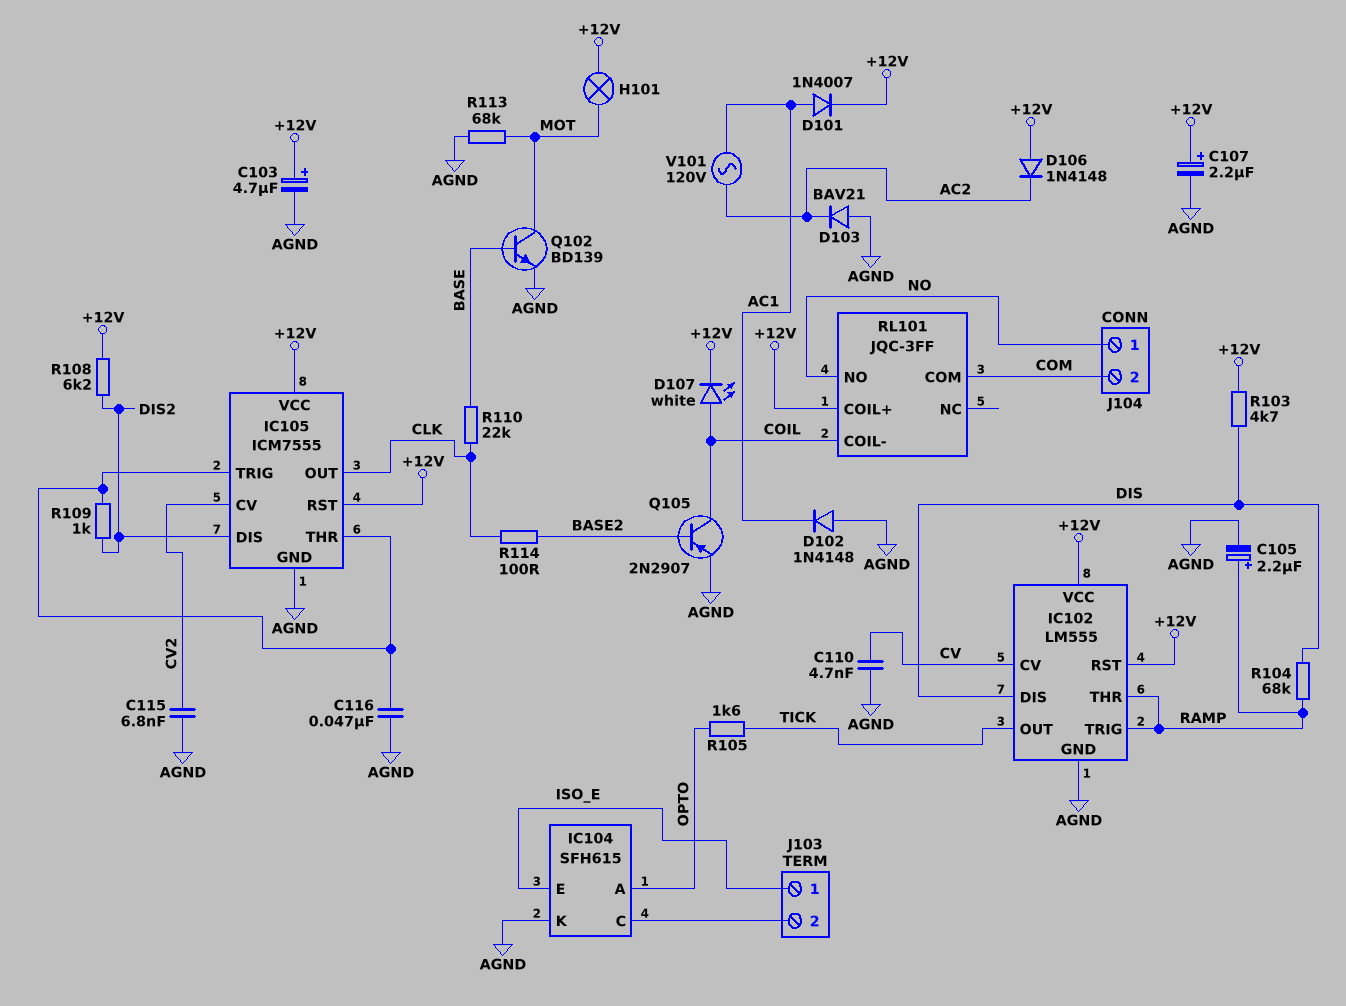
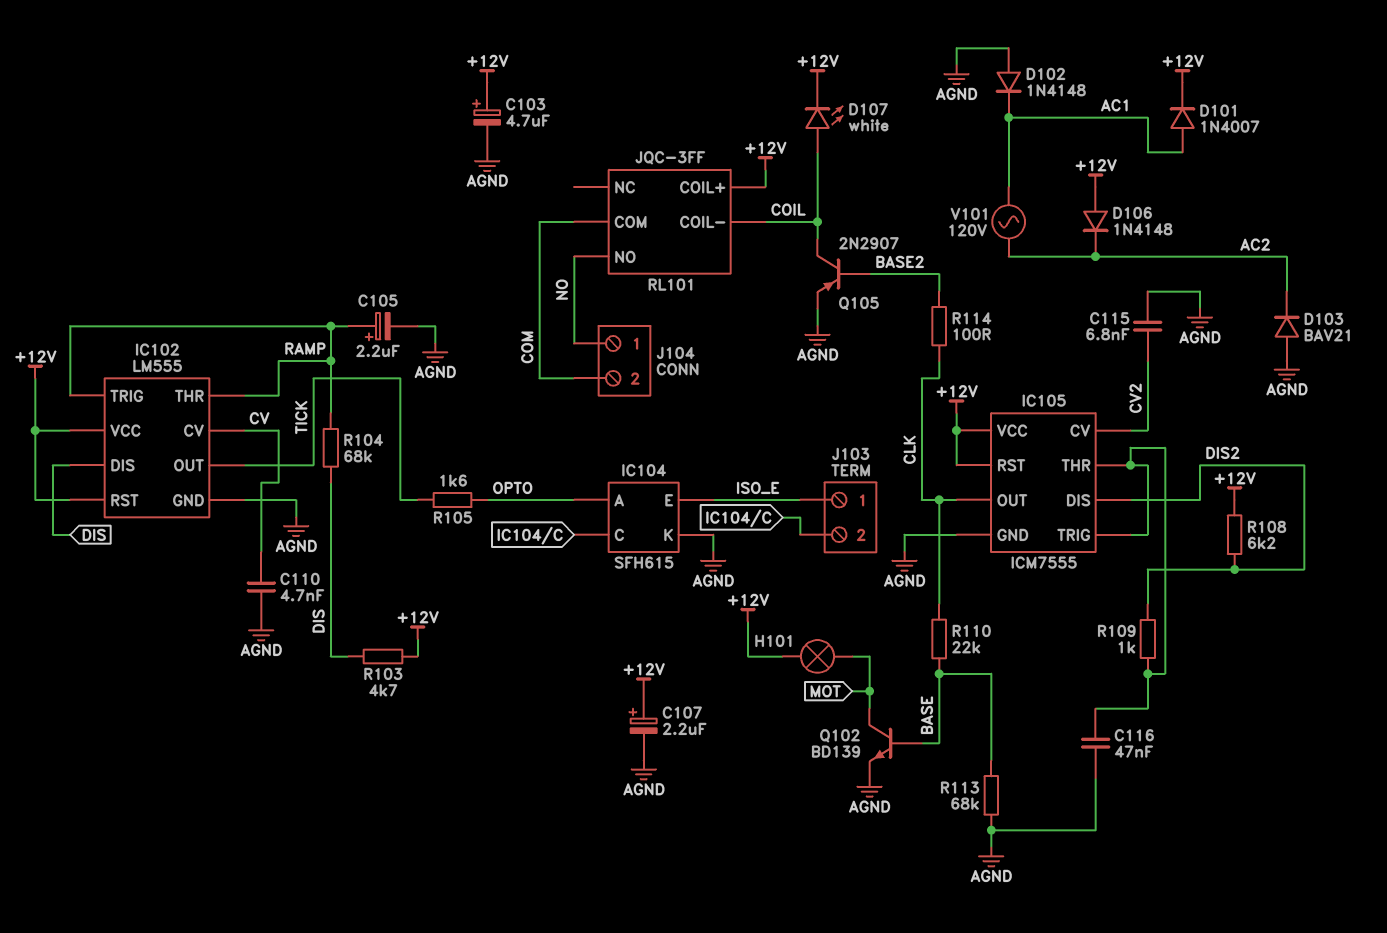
R113: 68k (AGND, MOT) -> 68k (AGND, BASE)

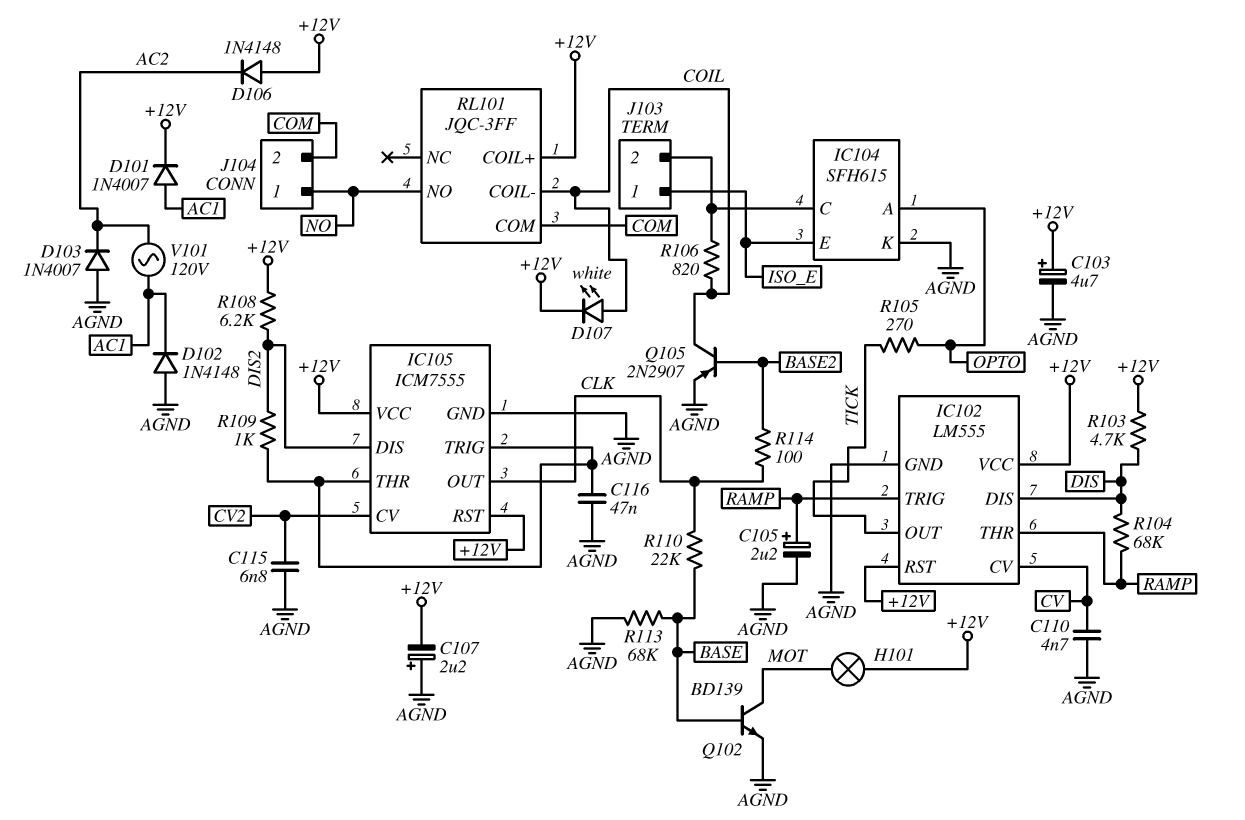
C107: 2.2uF (plus +12V, minus AGND) -> 2.2uF (plus AGND, minus +12V)
D103: diode BAV21 (A AGND, K AC2) -> diode 1N4007 (A AGND, K AC2)
R105: 1.6k (OPTO, TICK) -> 270 (OPTO, TICK)
R106: none -> 820 (COIL, IC104/C)

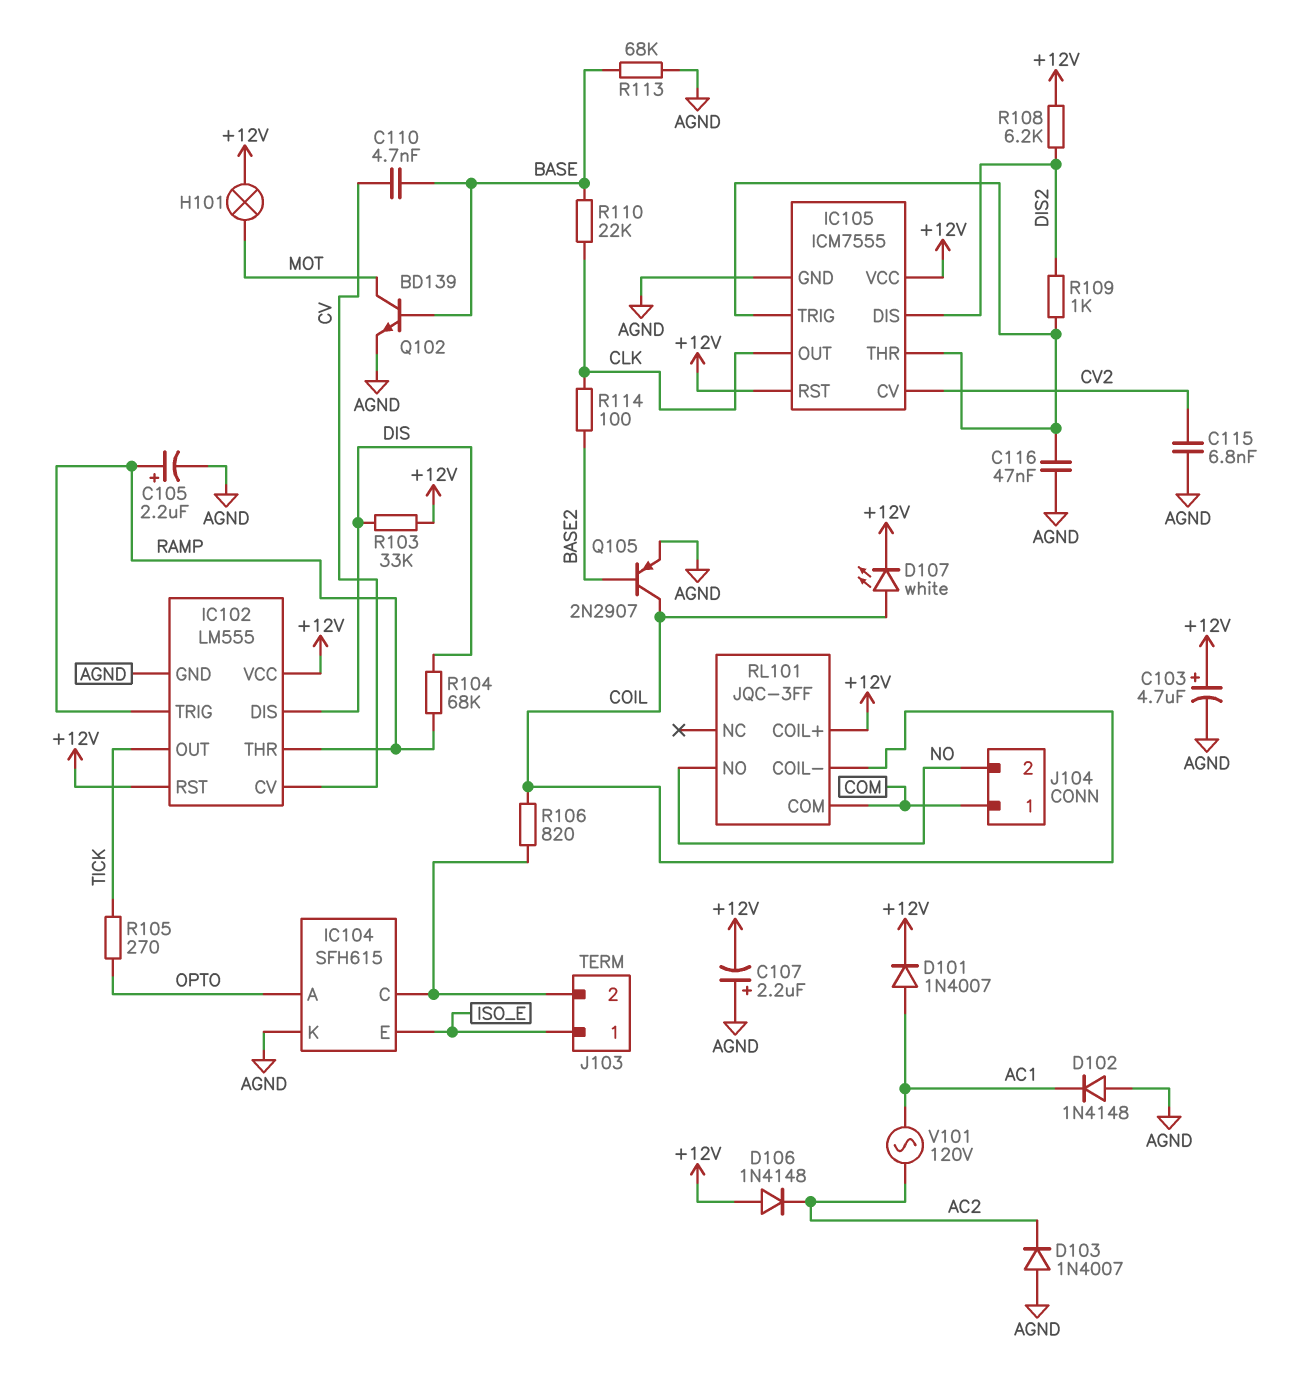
C110: 4.7nF (AGND, CV) -> 4.7nF (BASE, CV)
J104 pin 1: NO -> COM
J104 pin 2: COM -> NO
R103: 4.7k (+12V, DIS) -> 33k (+12V, DIS)

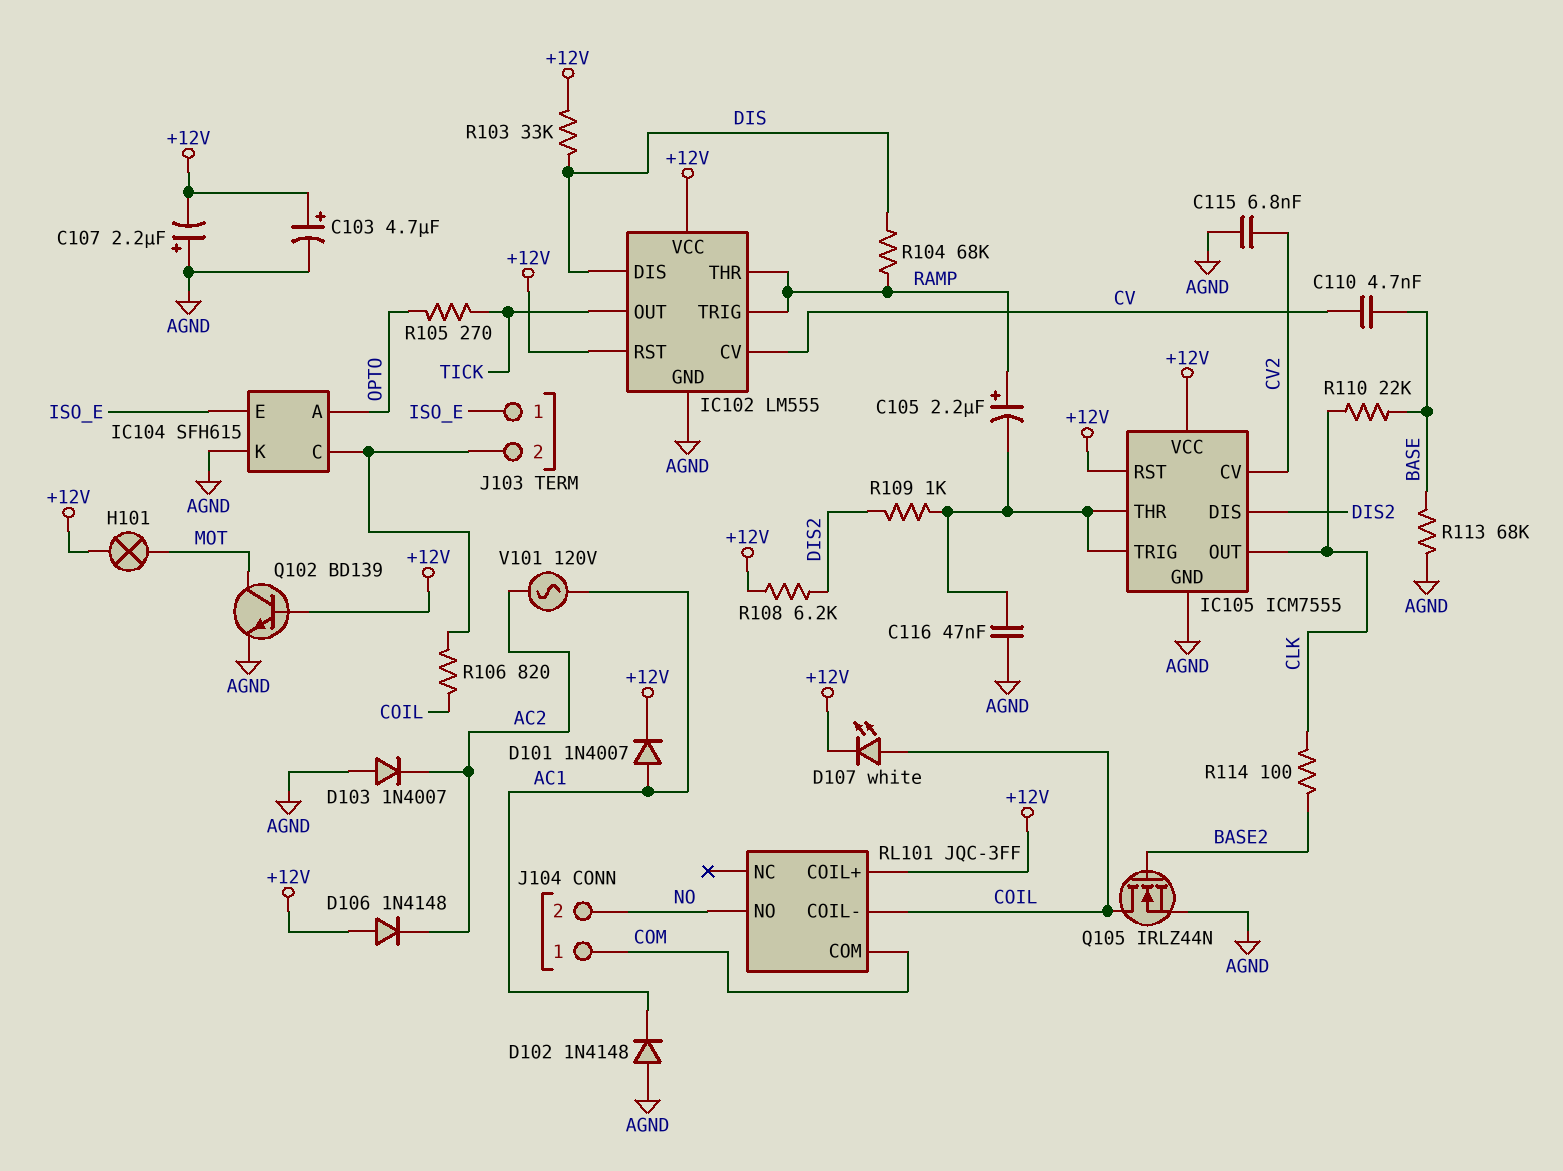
C105: 2.2uF (plus RAMP, minus AGND) -> 2.2uF (plus RAMP, minus IC105/THR)
Q102: NPN BD139 (B BASE, C MOT, E AGND) -> NPN BD139 (B +12V, C MOT, E AGND)
Q105: PNP 2N2907 (B BASE2, C COIL, E AGND) -> NMOS IRLZ44N (G BASE2, D COIL, S AGND)

